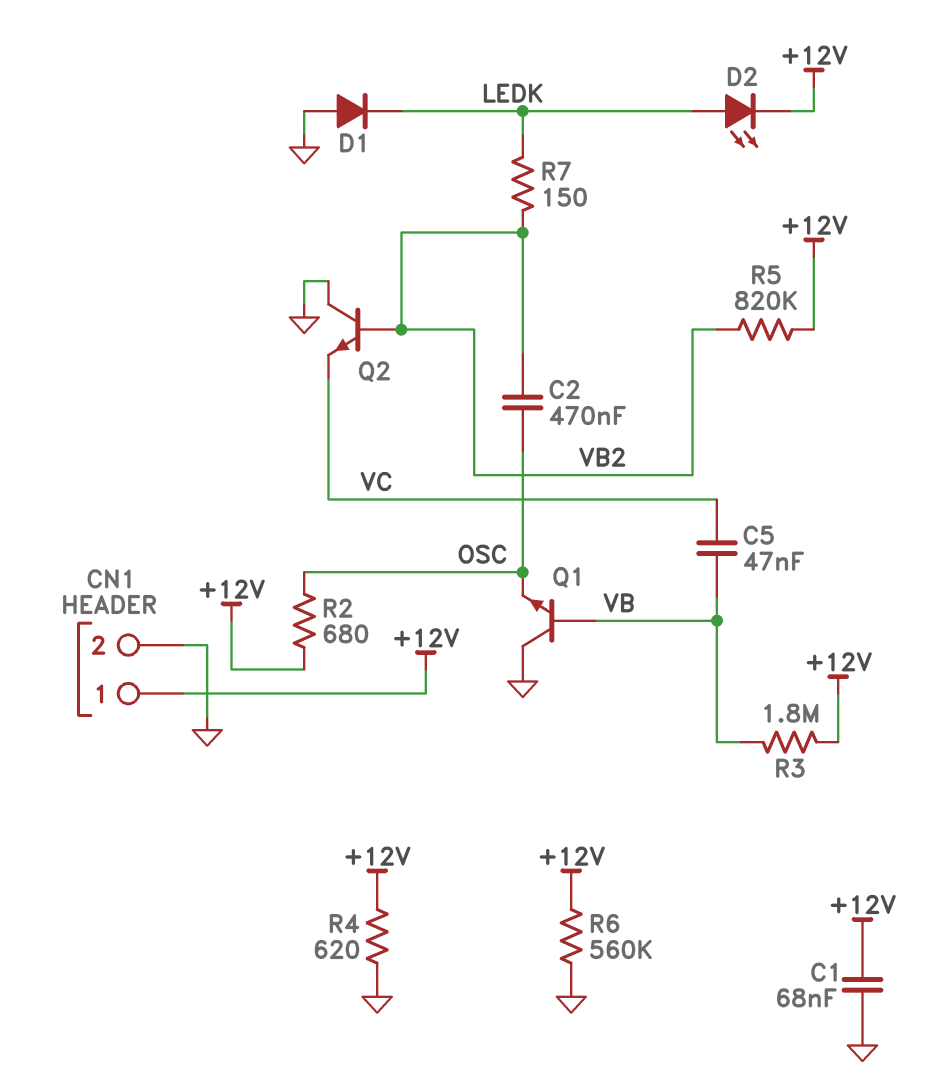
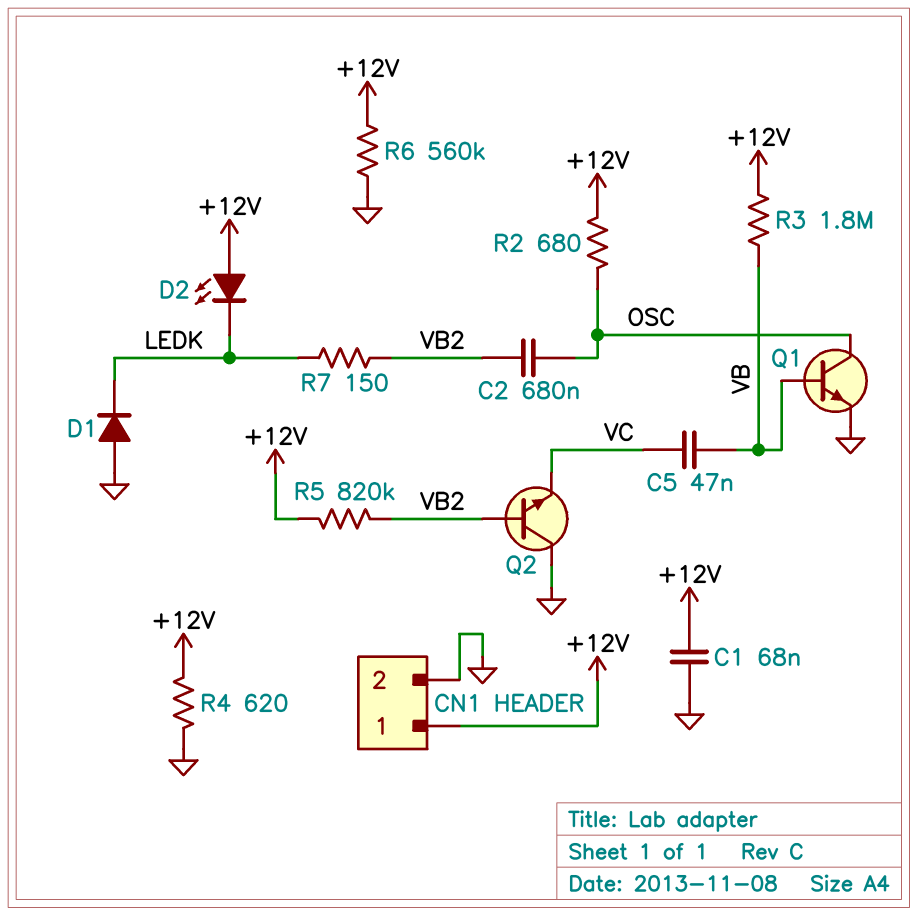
C2: 470nF (OSC, VB2) -> 680nF (OSC, VB2)
D2: LED (A LEDK, K +12V) -> LED (A +12V, K LEDK)
Q1: NPN (B VB, C GND, E OSC) -> NPN (B VB, C OSC, E GND)

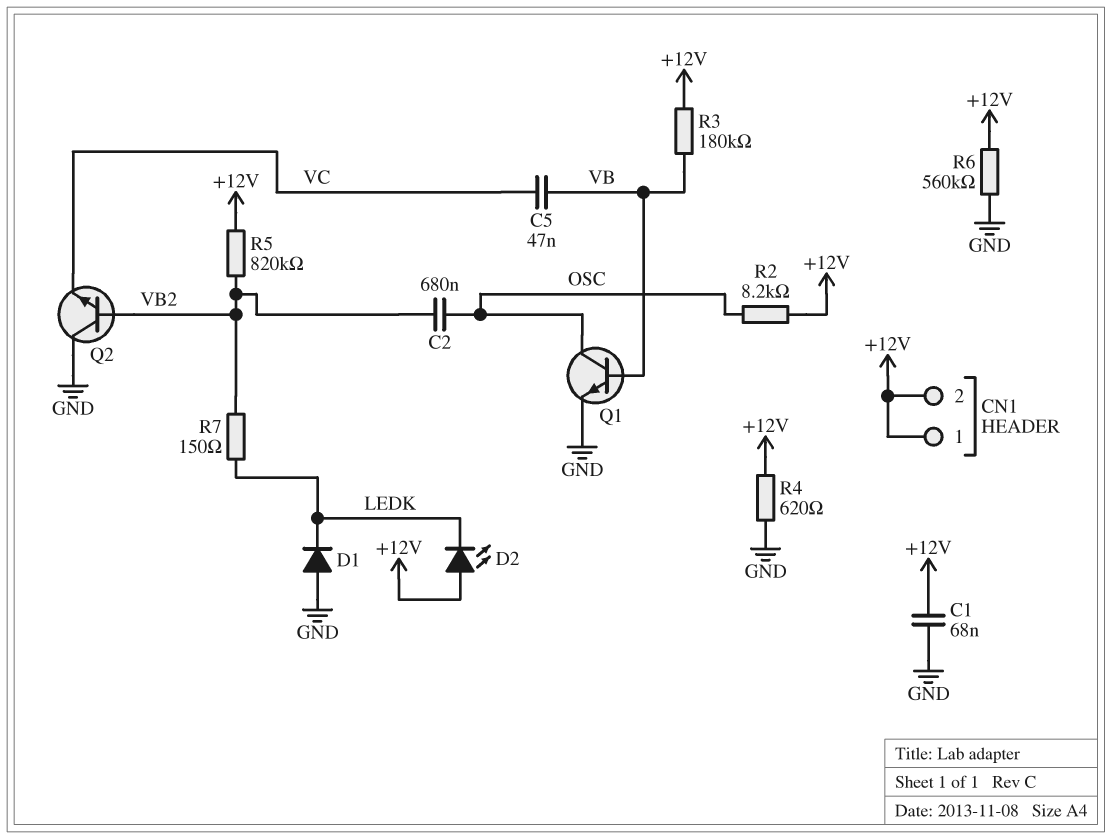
CN1 pin 2: GND -> +12V
R2: 680 (+12V, OSC) -> 8.2k (+12V, OSC)
R3: 1.8M (+12V, VB) -> 180k (+12V, VB)

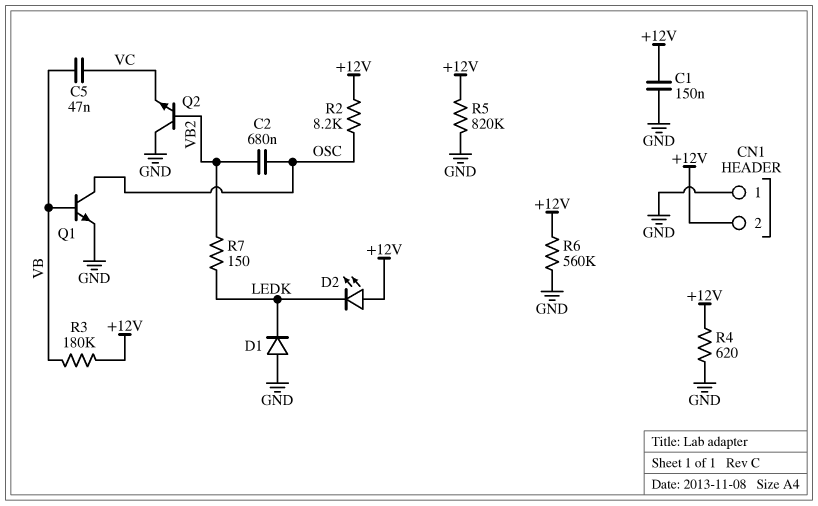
C1: 68nF (+12V, GND) -> 150nF (+12V, GND)
CN1 pin 1: +12V -> GND
R5: 820k (+12V, VB2) -> 820k (+12V, GND)

